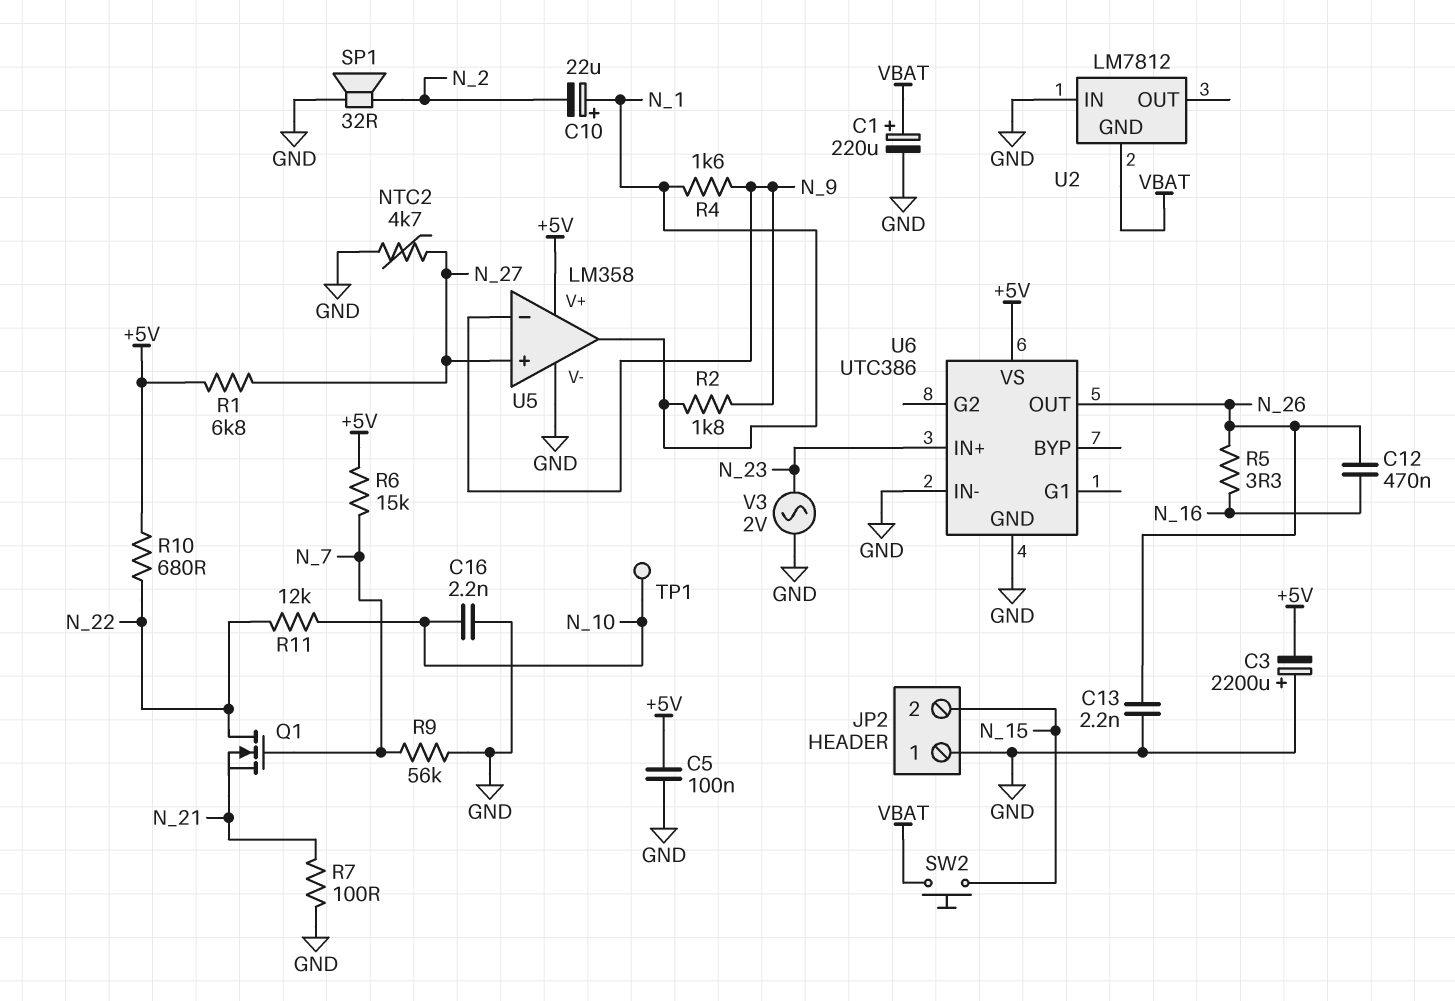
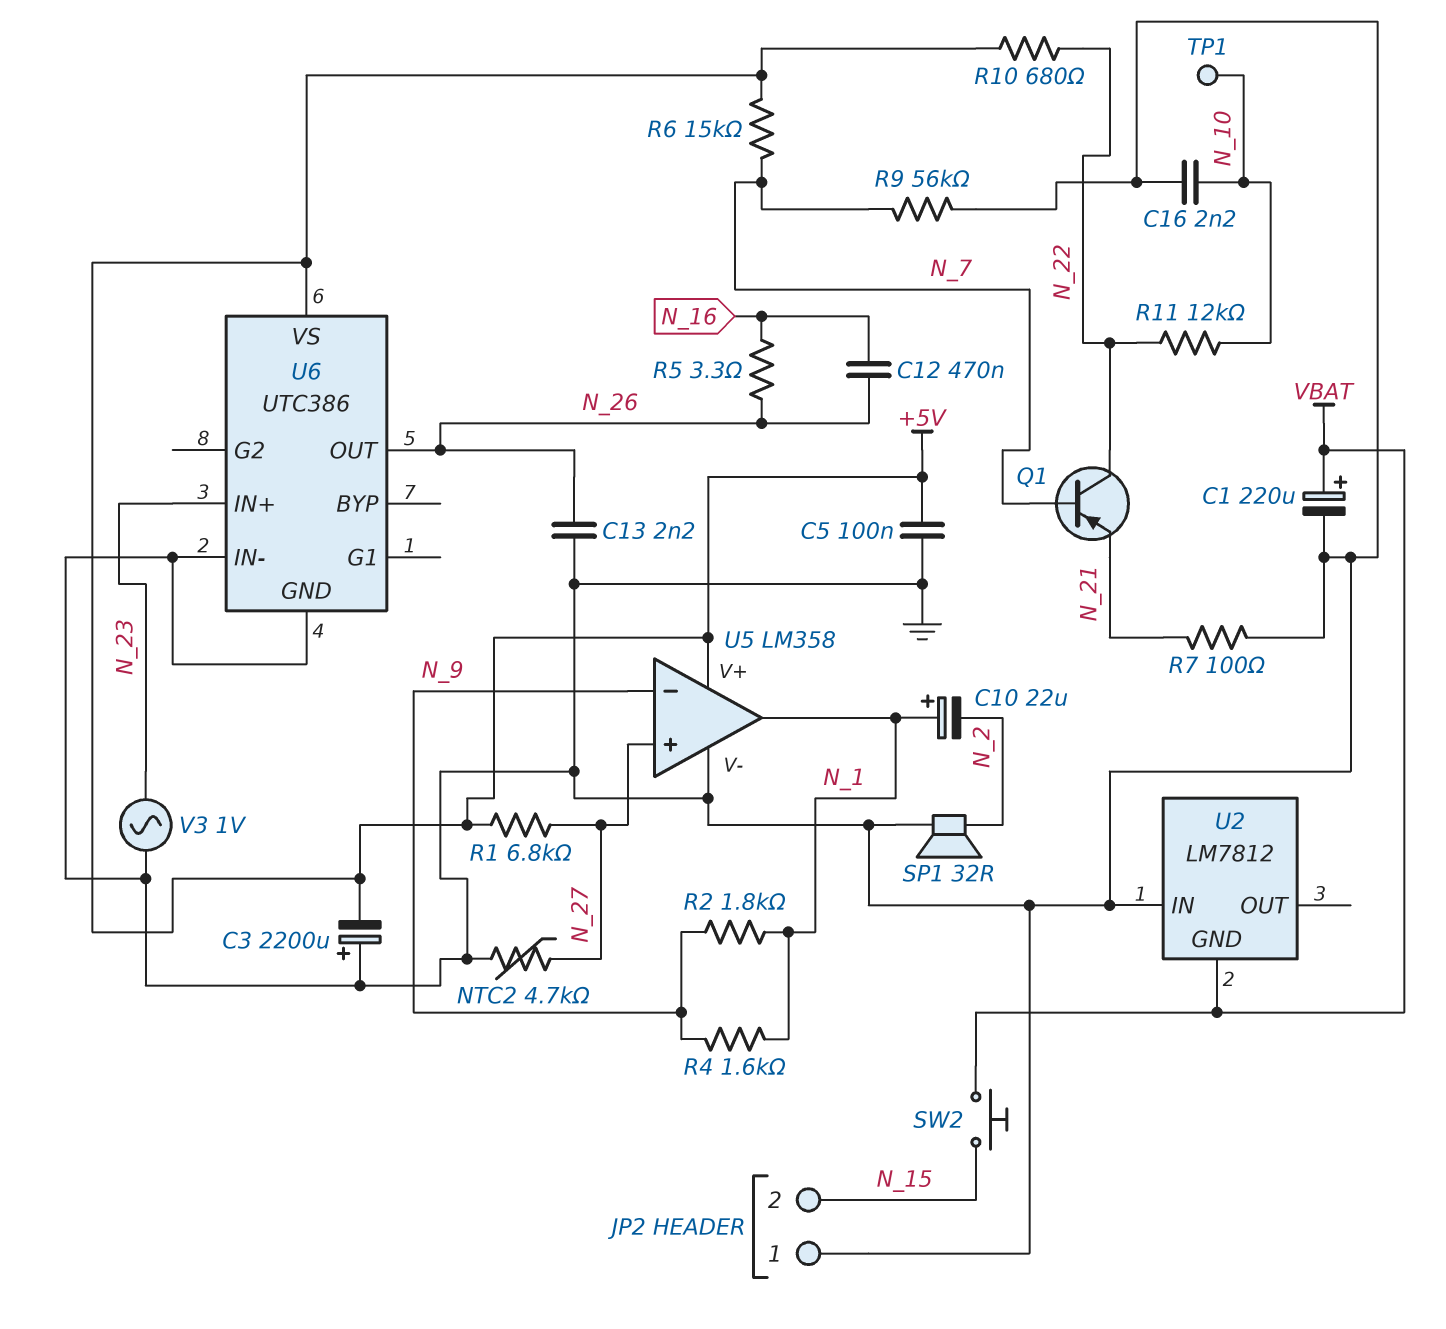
Q1: NMOS (G N_7, D N_22, S N_21) -> PNP (B N_7, C N_22, E N_21)
V3: AC 2V (GND, N_23) -> AC 1V (GND, N_23)

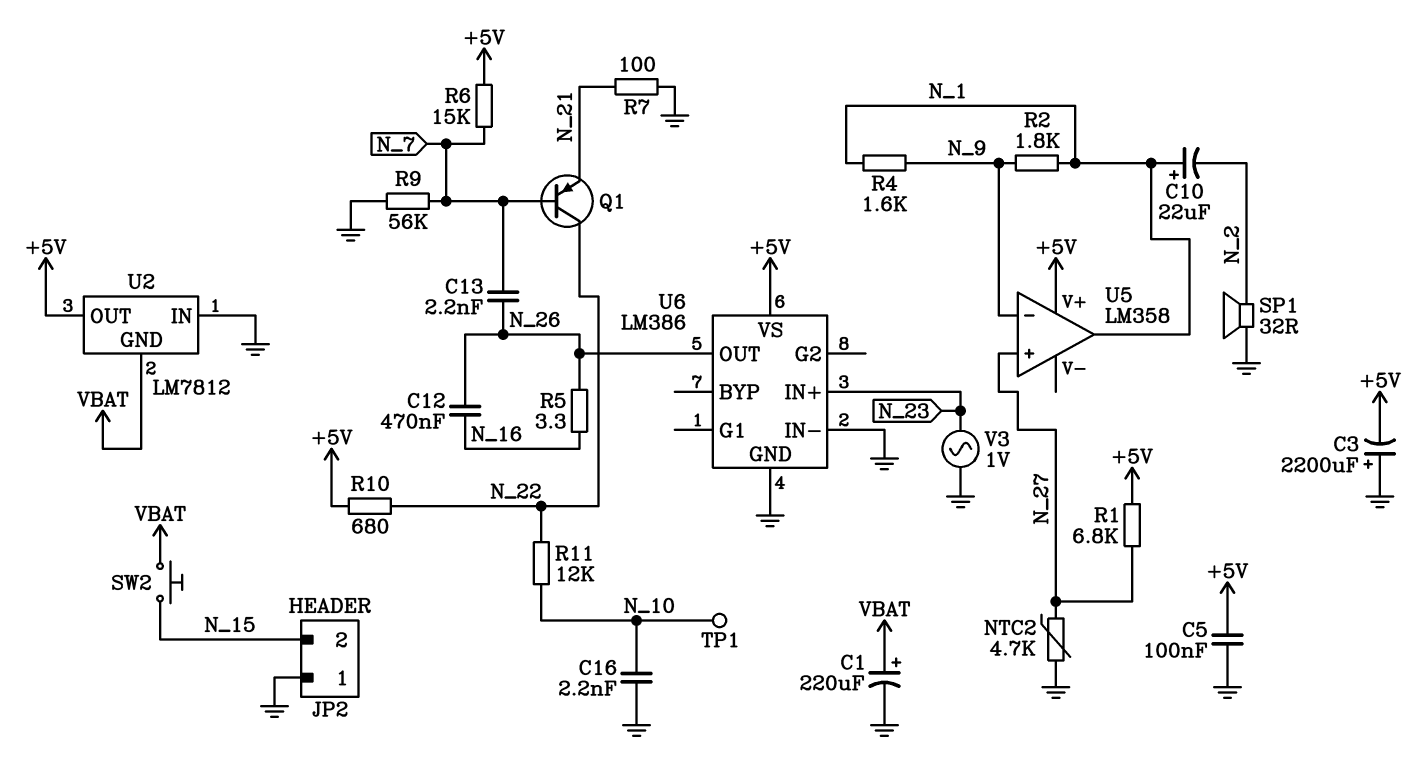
C13: 2.2nF (GND, N_26) -> 2.2nF (N_7, N_26)
U2 pin OUT: none -> +5V
U5 pin V-: GND -> none
U6: UTC386 -> LM386

